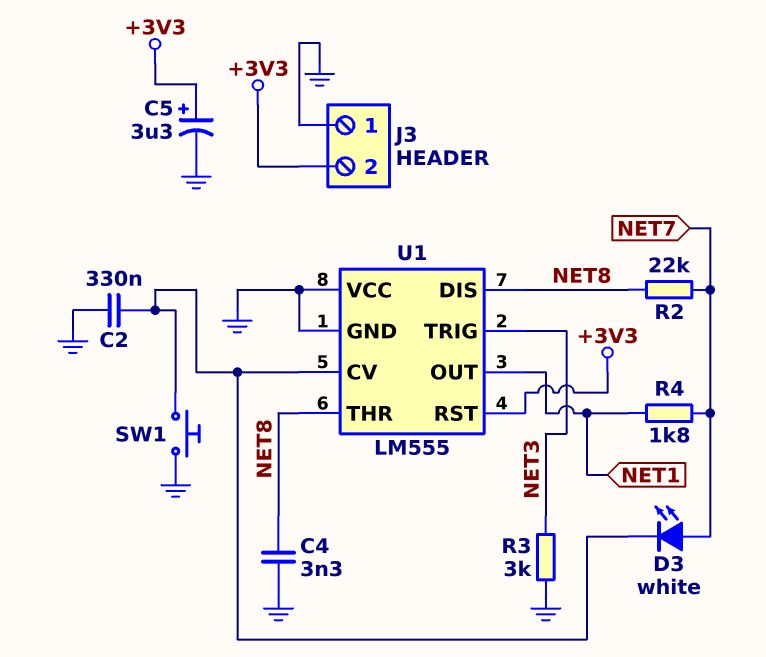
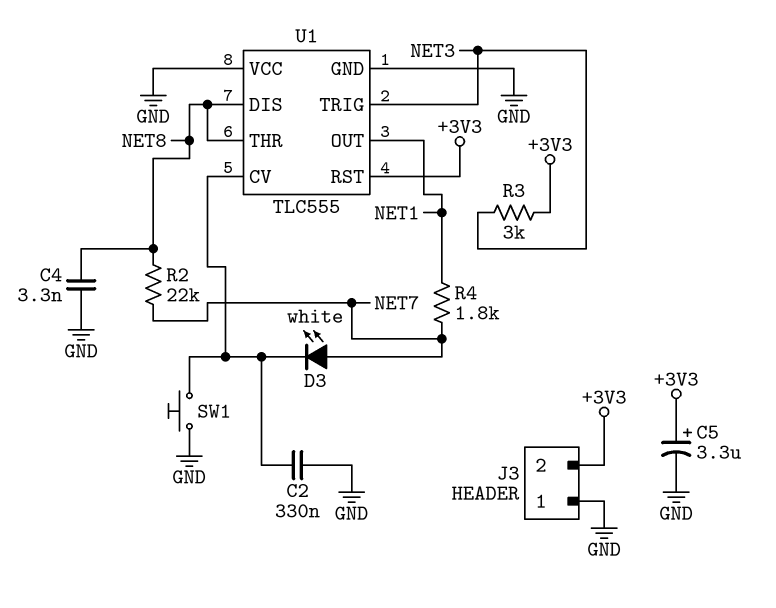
R3: 3k (GND, NET3) -> 3k (+3V3, NET3)
U1: LM555 -> TLC555

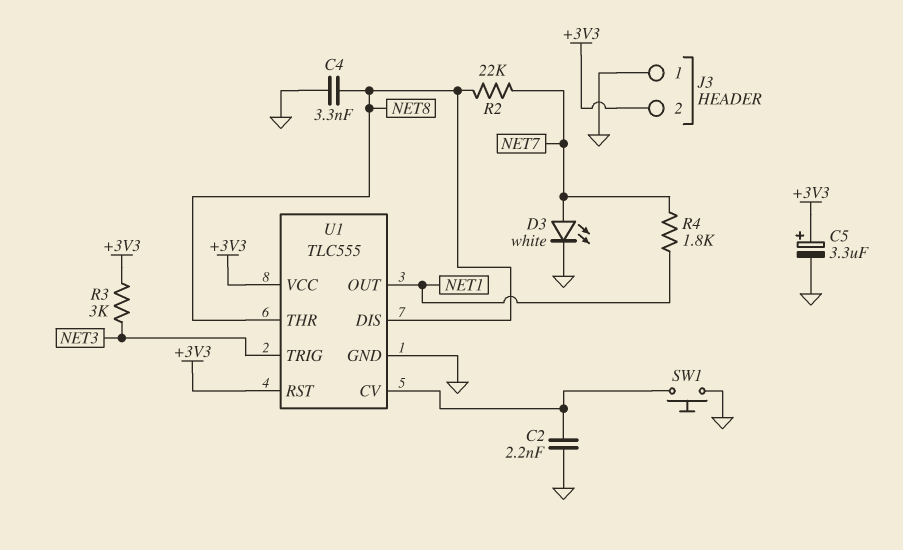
C2: 330nF (GND, U1/CV) -> 2.2nF (GND, U1/CV)
D3: LED white (A NET7, K U1/CV) -> LED white (A NET7, K GND)
U1 pin VCC: GND -> +3V3

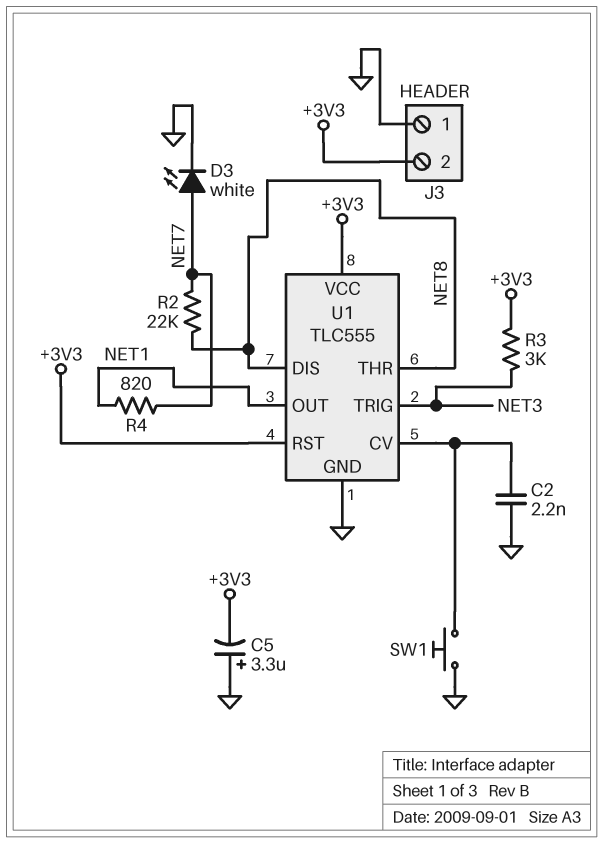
C4: 3.3nF (GND, NET8) -> none
C5: 3.3uF (plus +3V3, minus GND) -> 3.3uF (plus GND, minus +3V3)
R4: 1.8k (NET1, NET7) -> 820 (NET1, NET7)

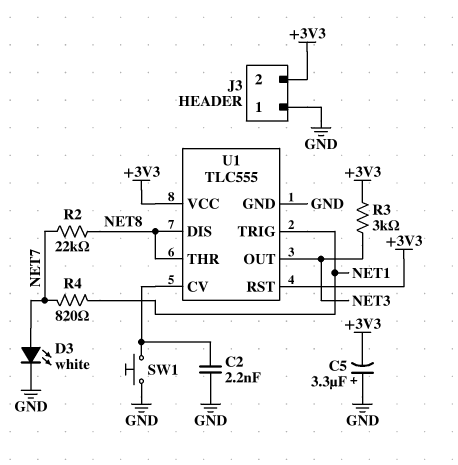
U1 pin OUT: NET1 -> NET3
U1 pin TRIG: NET3 -> NET1

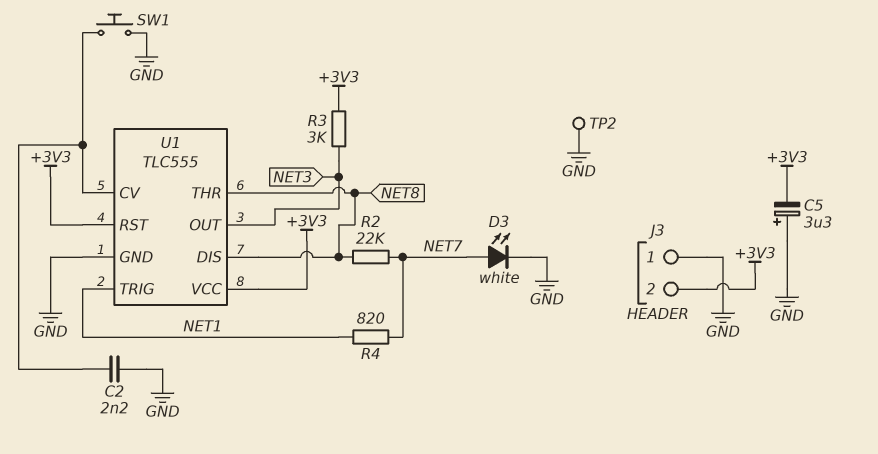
TP2: none -> test point (GND)

